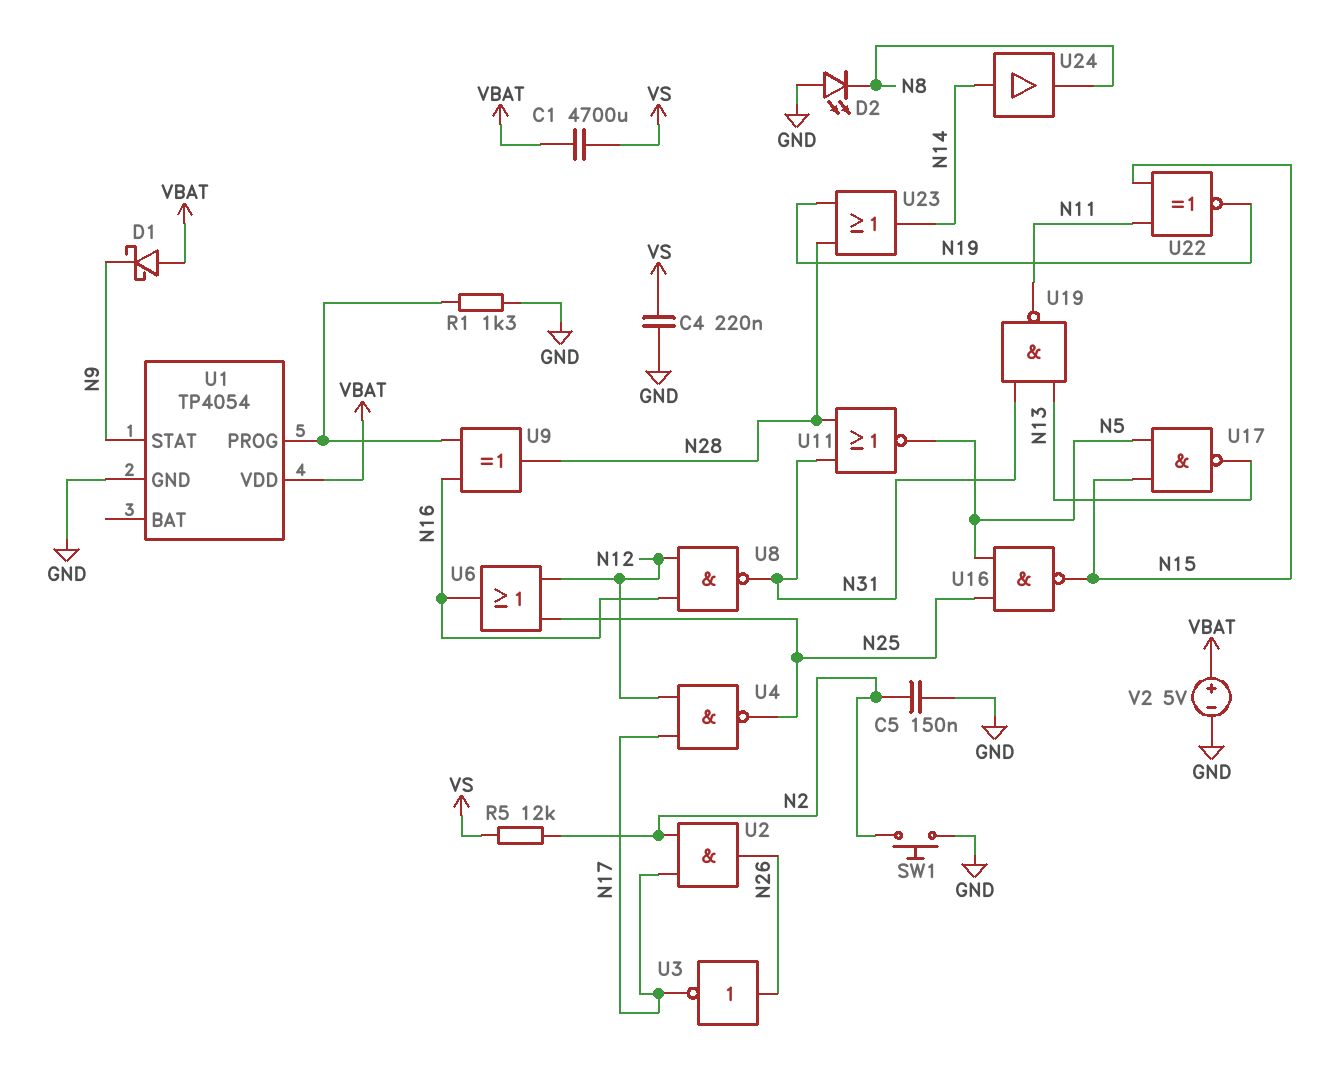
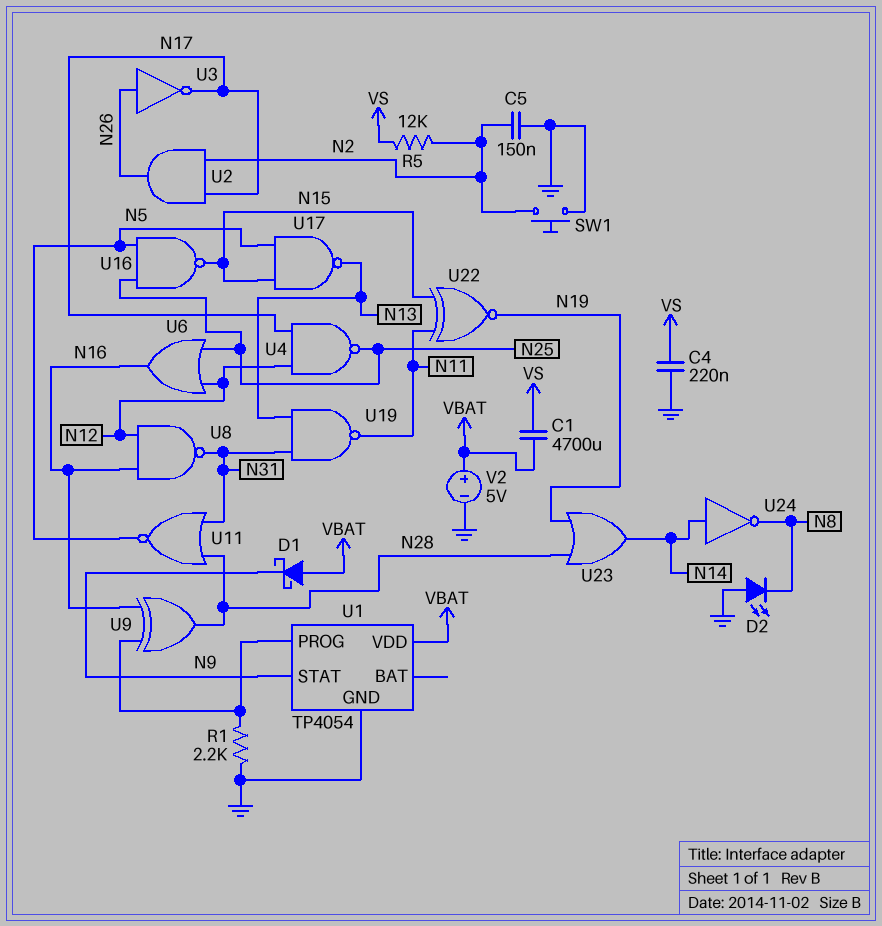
R1: 1.3k (GND, U1/PROG) -> 2.2k (GND, U1/PROG)
U24: buffer (in N14, out N8) -> NOT (in N14, out N8)

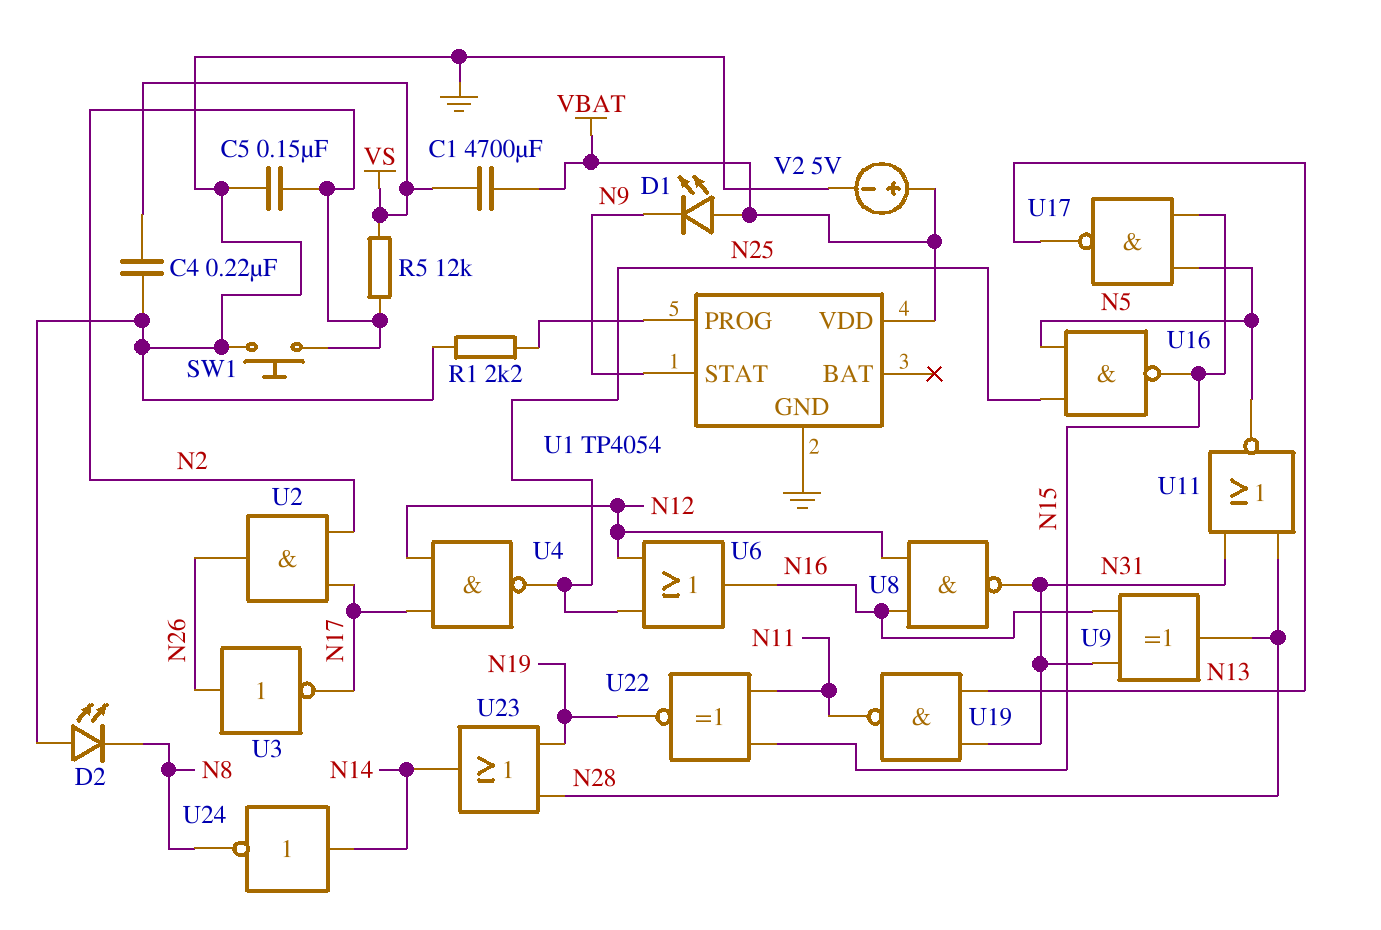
D1: schottky (A VBAT, K N9) -> LED (A VBAT, K N9)
U9: XOR (in N16, in U1/PROG, out N28) -> XOR (in N16, in N31, out N28)

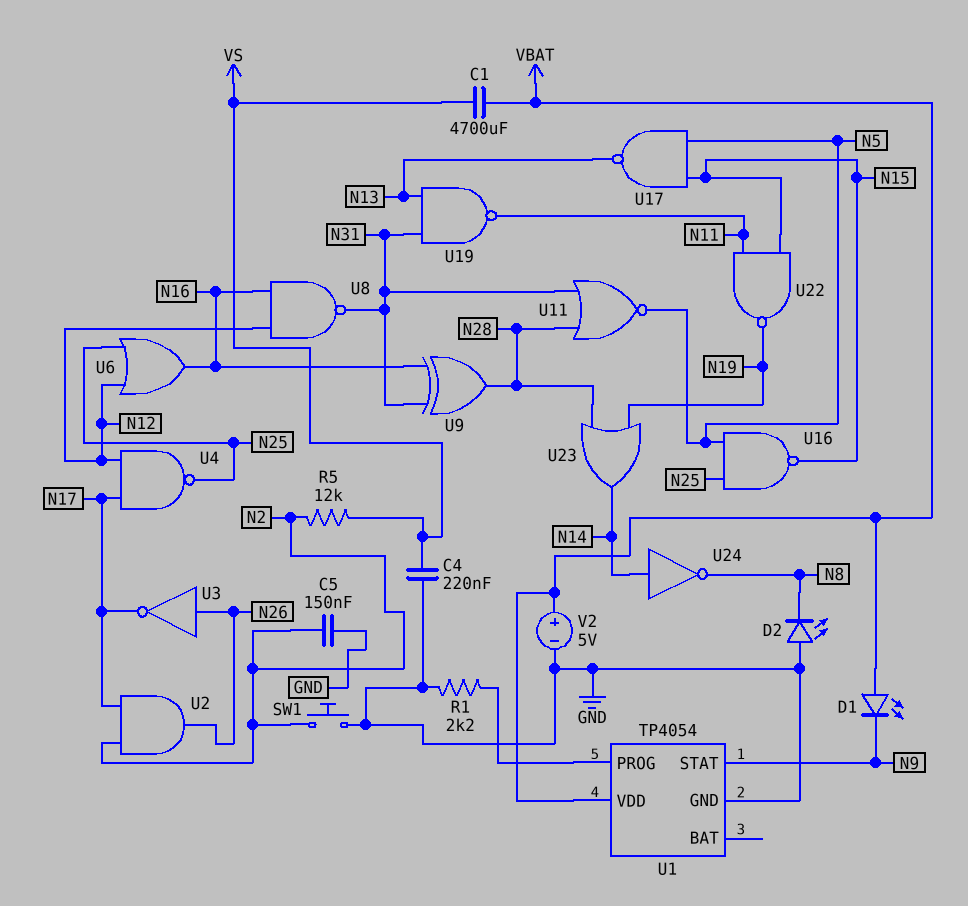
U22: XNOR (in N11, in N15, out N19) -> NAND (in N11, in N15, out N19)

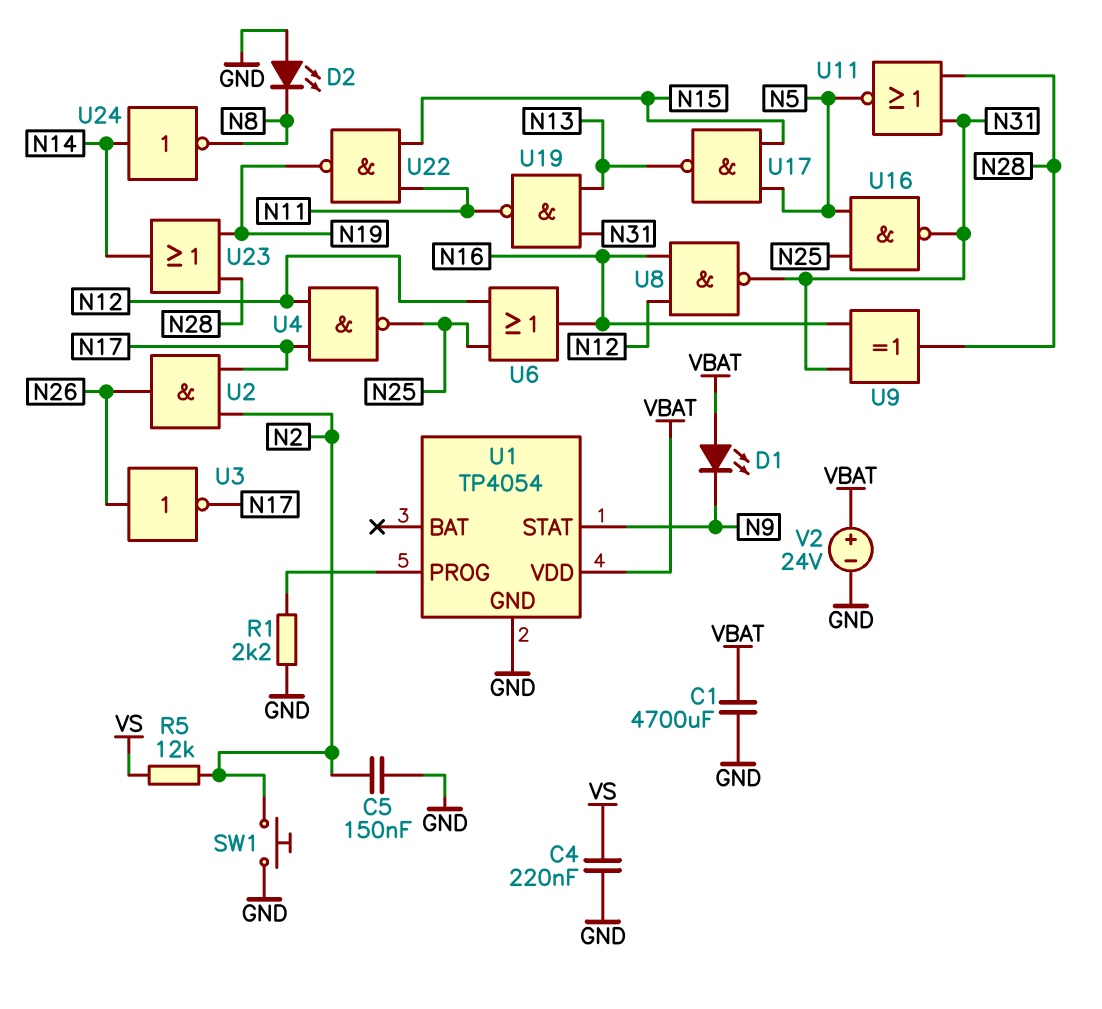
C1: 4700uF (VBAT, VS) -> 4700uF (GND, VBAT)
U16: NAND (in N5, in N25, out N15) -> NAND (in N5, in N25, out N31)
V2: 5V (plus VBAT, minus GND) -> 24V (plus VBAT, minus GND)

